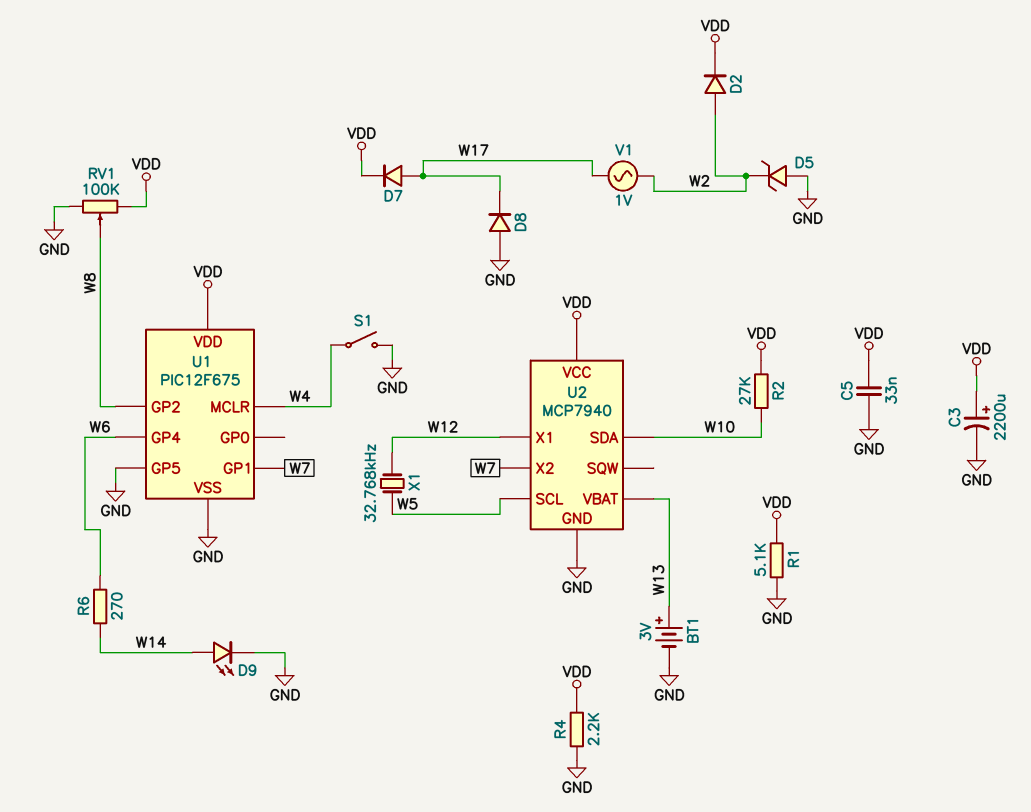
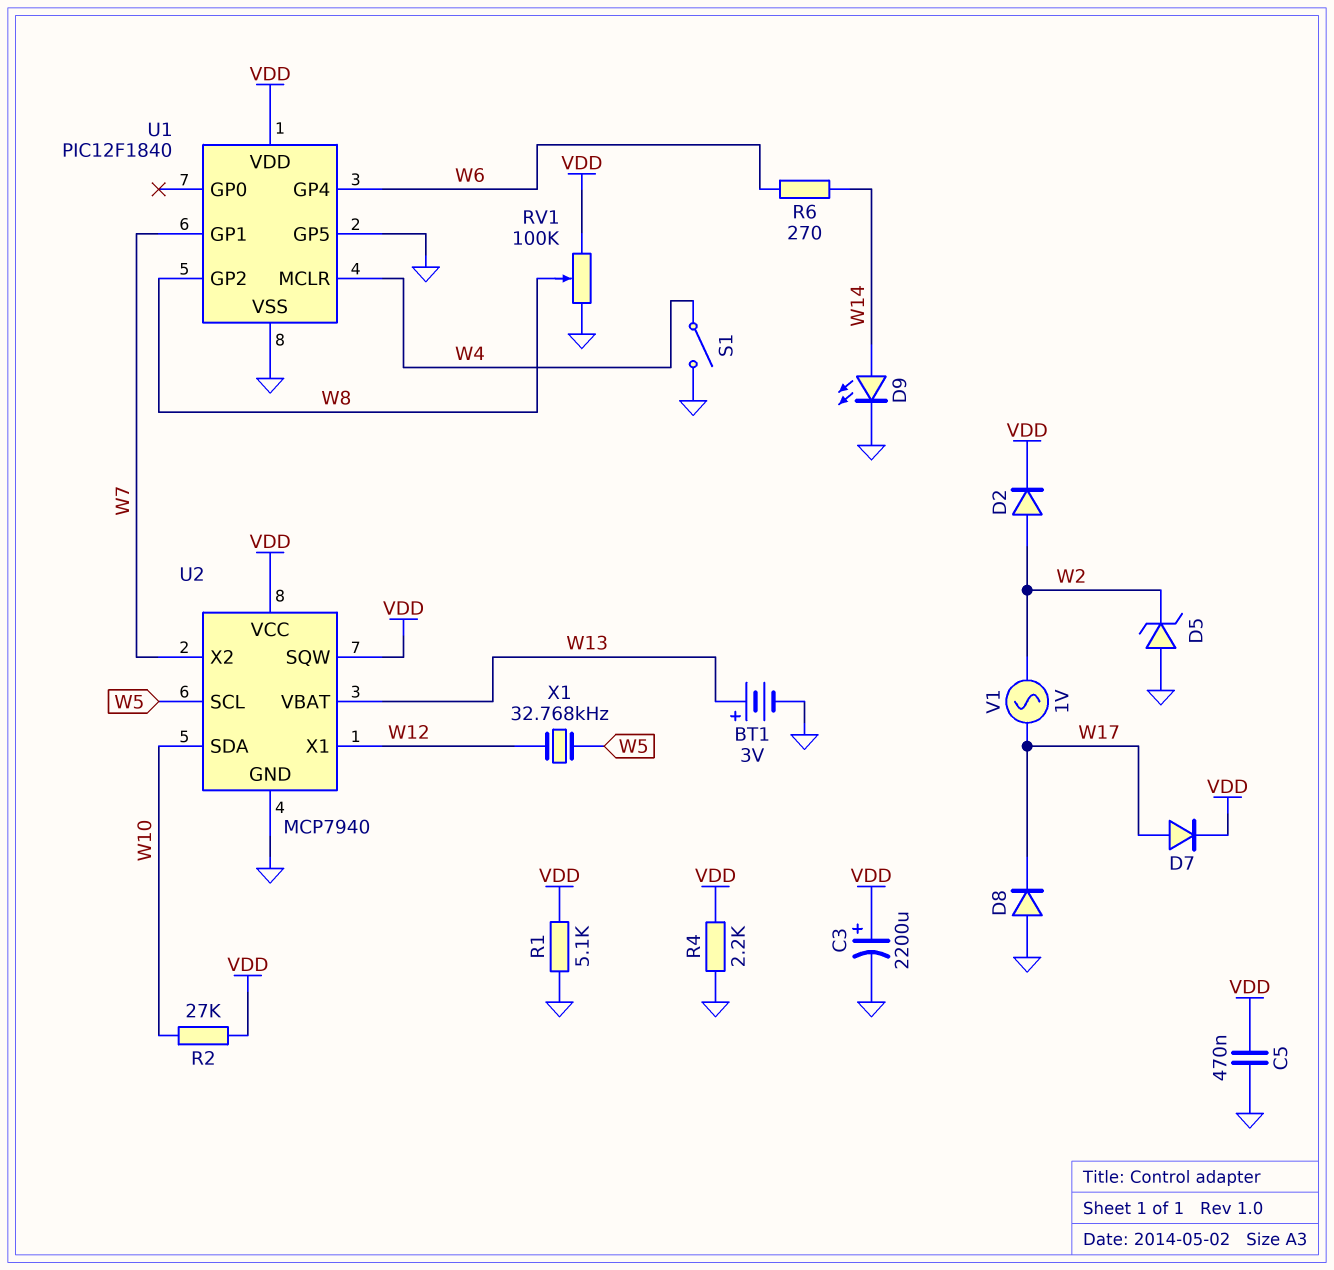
C5: 33nF (GND, VDD) -> 470nF (GND, VDD)
U1: PIC12F675 -> PIC12F1840
U2 pin SQW: none -> VDD

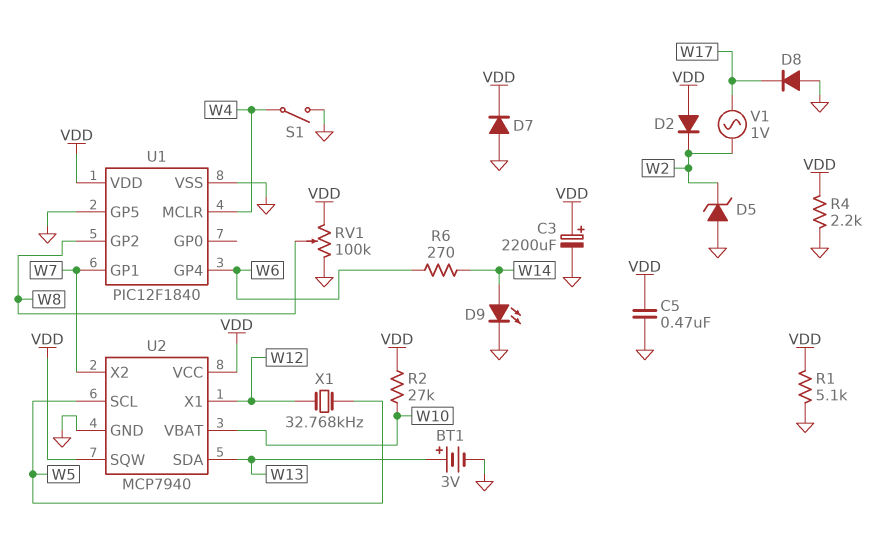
D2: diode (A W2, K VDD) -> diode (A VDD, K W2)
D7: diode (A W17, K VDD) -> diode (A GND, K VDD)
U2 pin SDA: W10 -> W13
U2 pin VBAT: W13 -> W10

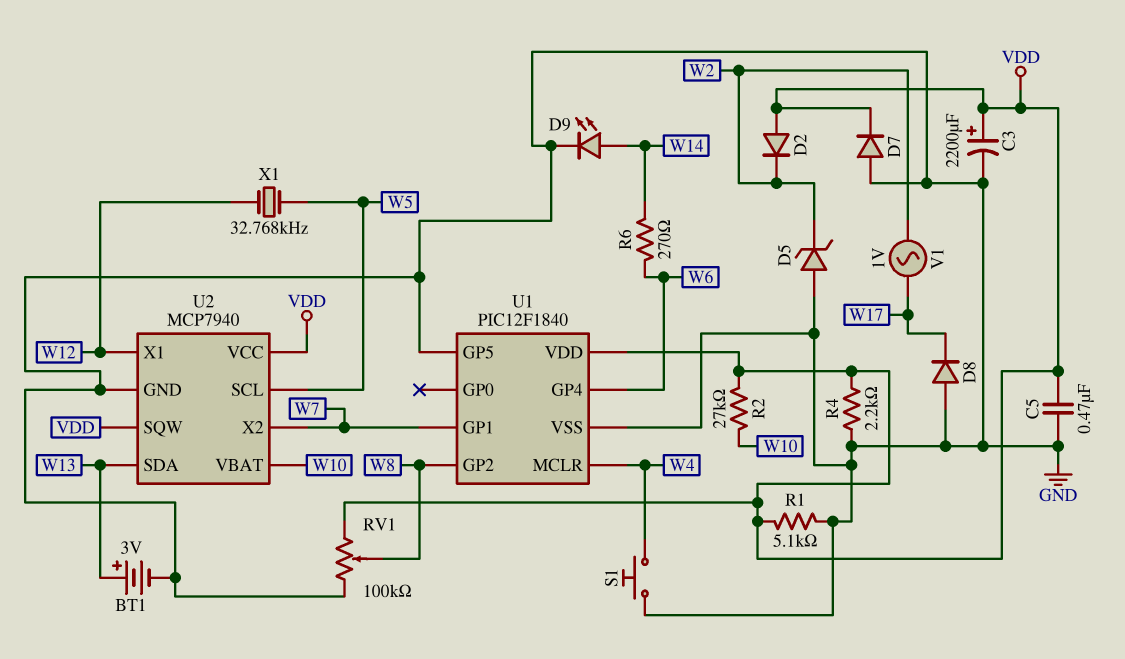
S1: switch (GND, W4) -> button (GND, W4)

